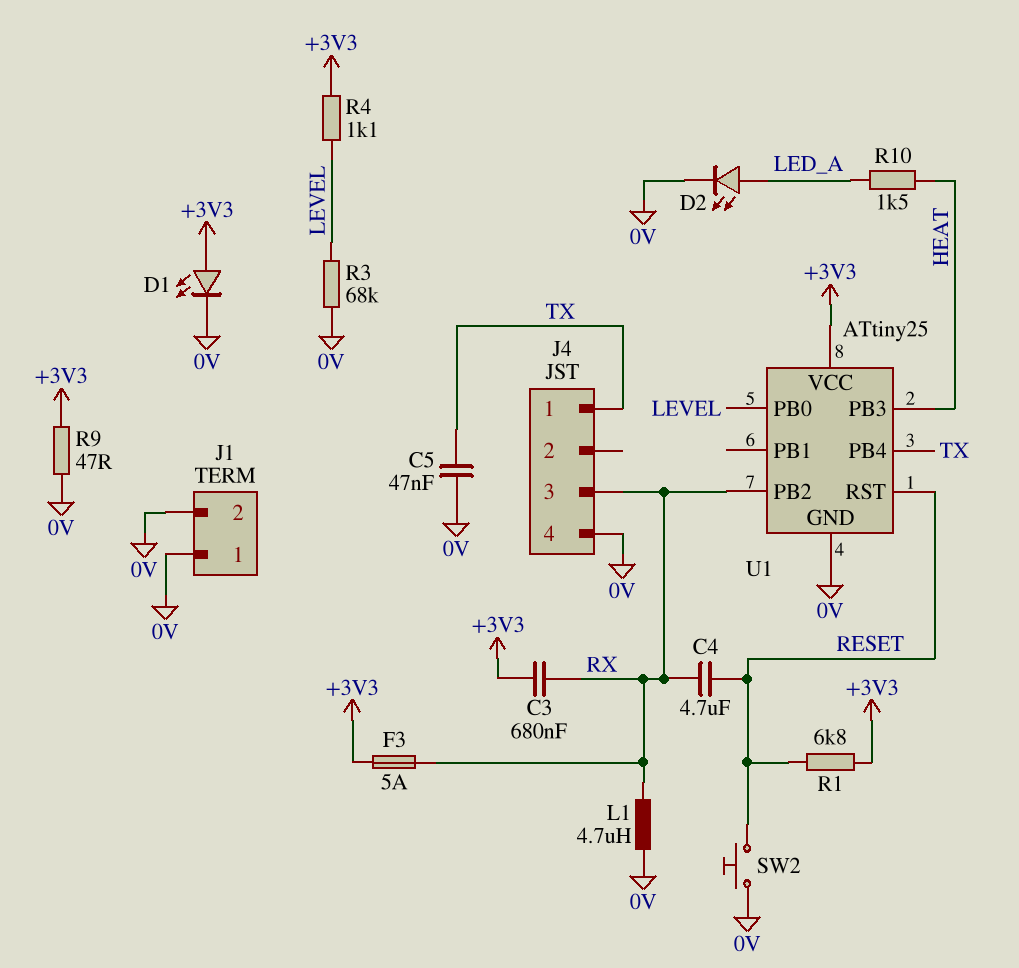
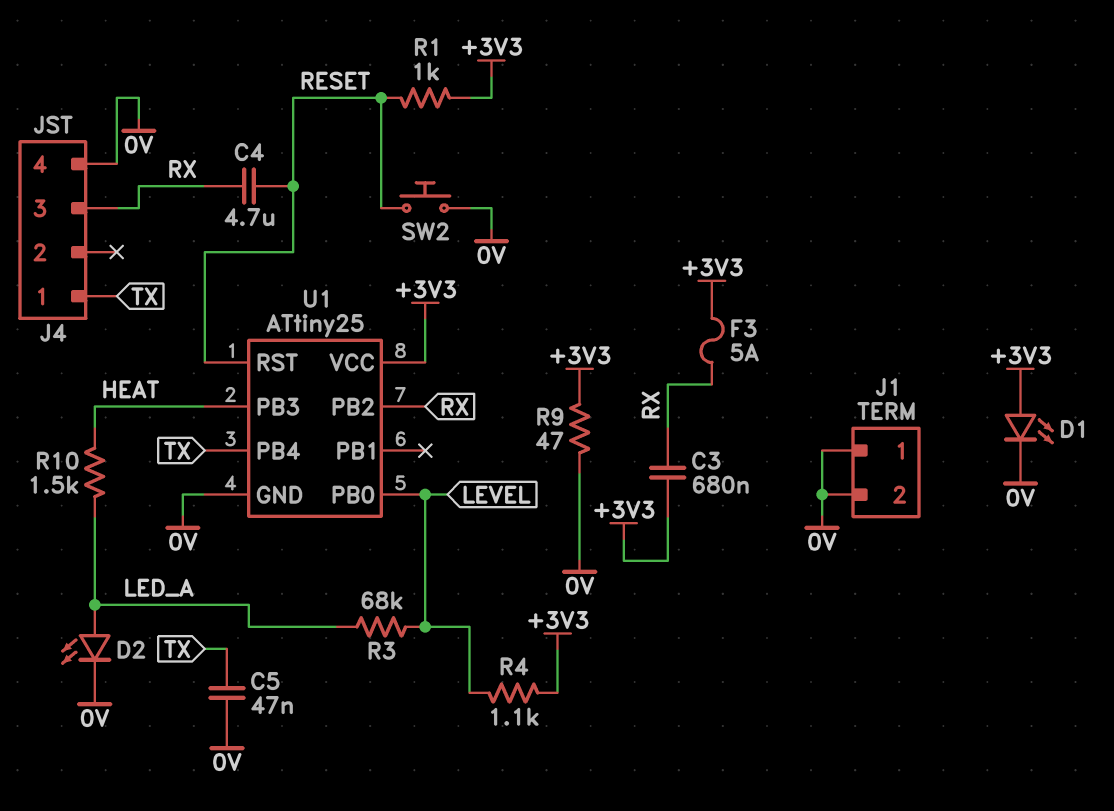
L1: 4.7uH (0V, RX) -> none
R1: 6.8k (+3V3, RESET) -> 1k (+3V3, RESET)
R3: 68k (0V, LEVEL) -> 68k (LED_A, LEVEL)

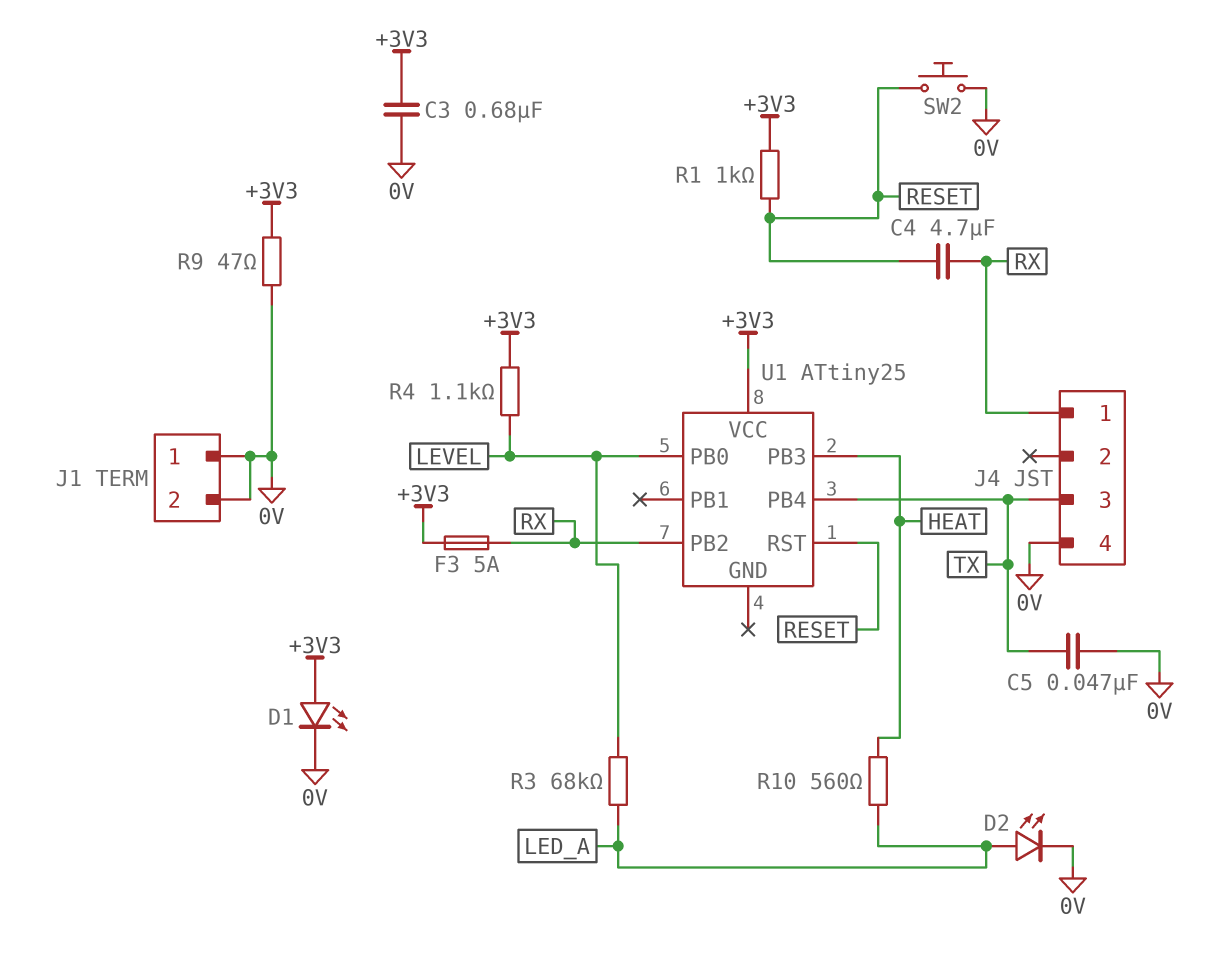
C3: 680nF (+3V3, RX) -> 680nF (+3V3, 0V)
J4 pin 1: TX -> RX
J4 pin 3: RX -> TX
R10: 1.5k (HEAT, LED_A) -> 560 (HEAT, LED_A)
U1 pin GND: 0V -> none

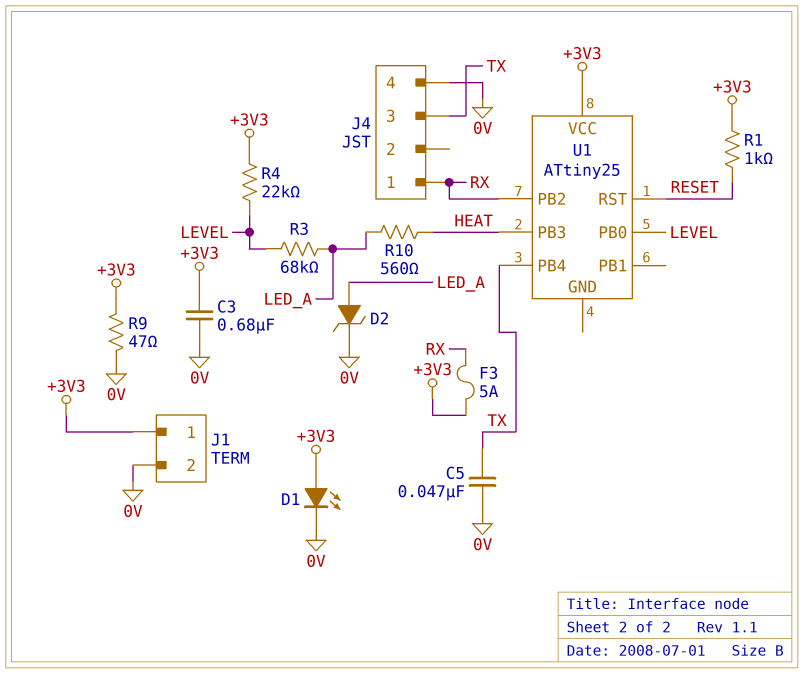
C4: 4.7uF (RESET, RX) -> none
D2: LED (A LED_A, K 0V) -> zener (A LED_A, K 0V)
J1 pin 1: 0V -> +3V3
R4: 1.1k (+3V3, LEVEL) -> 22k (+3V3, LEVEL)
SW2: button (0V, RESET) -> none

